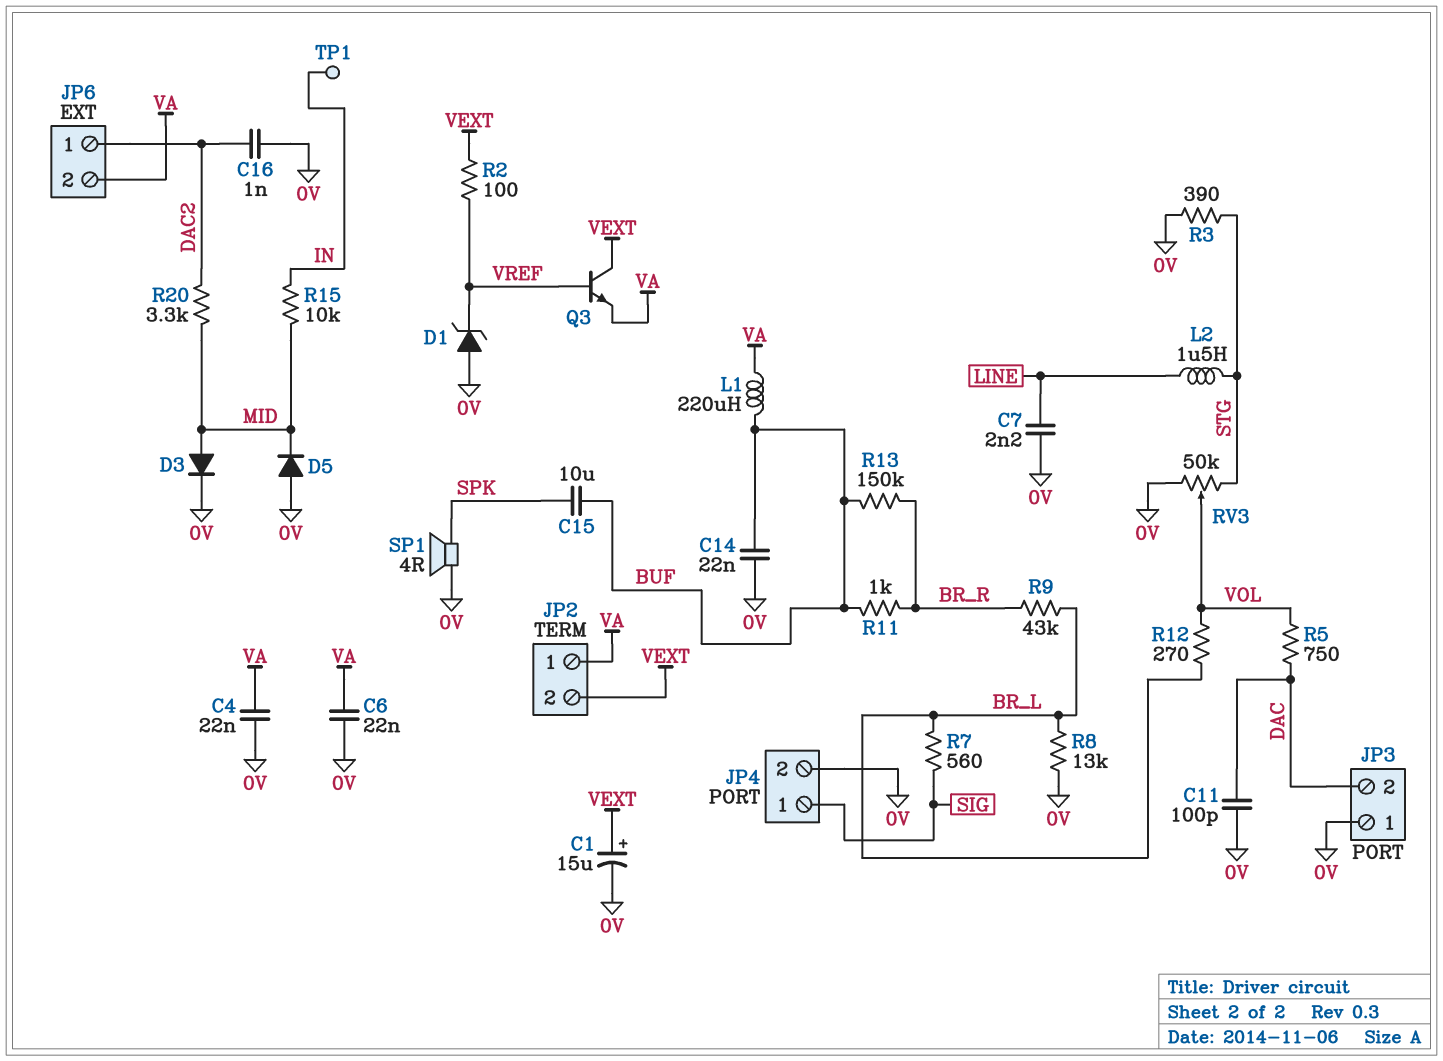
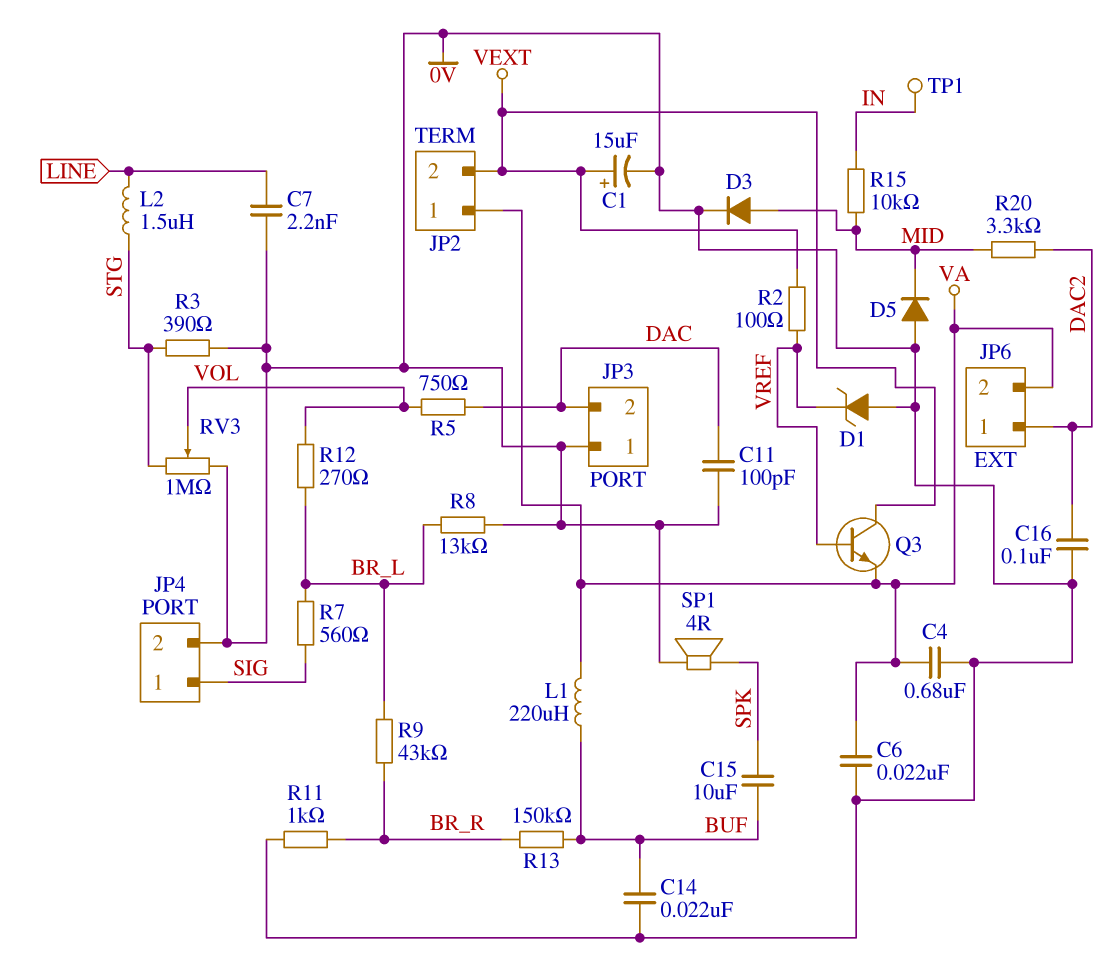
C4: 22nF (0V, VA) -> 680nF (0V, VA)
C16: 1nF (0V, DAC2) -> 100nF (0V, DAC2)
R11: 1k (BR_R, BUF) -> 1k (0V, BR_R)
RV3: 50k (0V, STG, wiper VOL) -> 1M (0V, STG, wiper VOL)

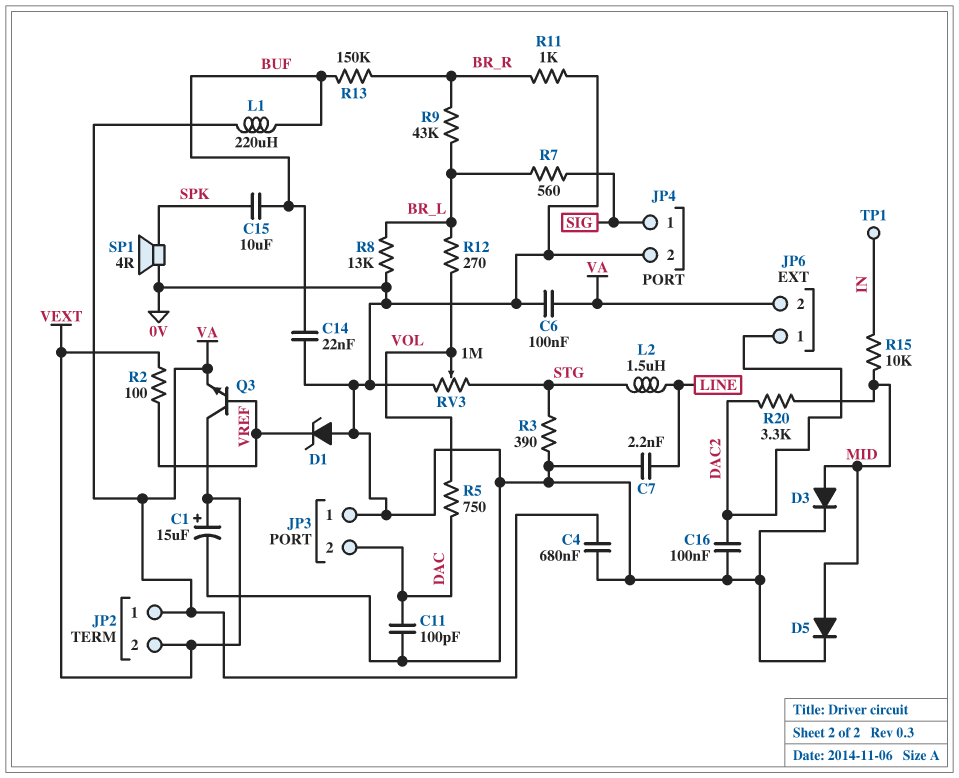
C6: 22nF (0V, VA) -> 100nF (0V, VA)
D5: diode (A 0V, K MID) -> diode (A MID, K 0V)

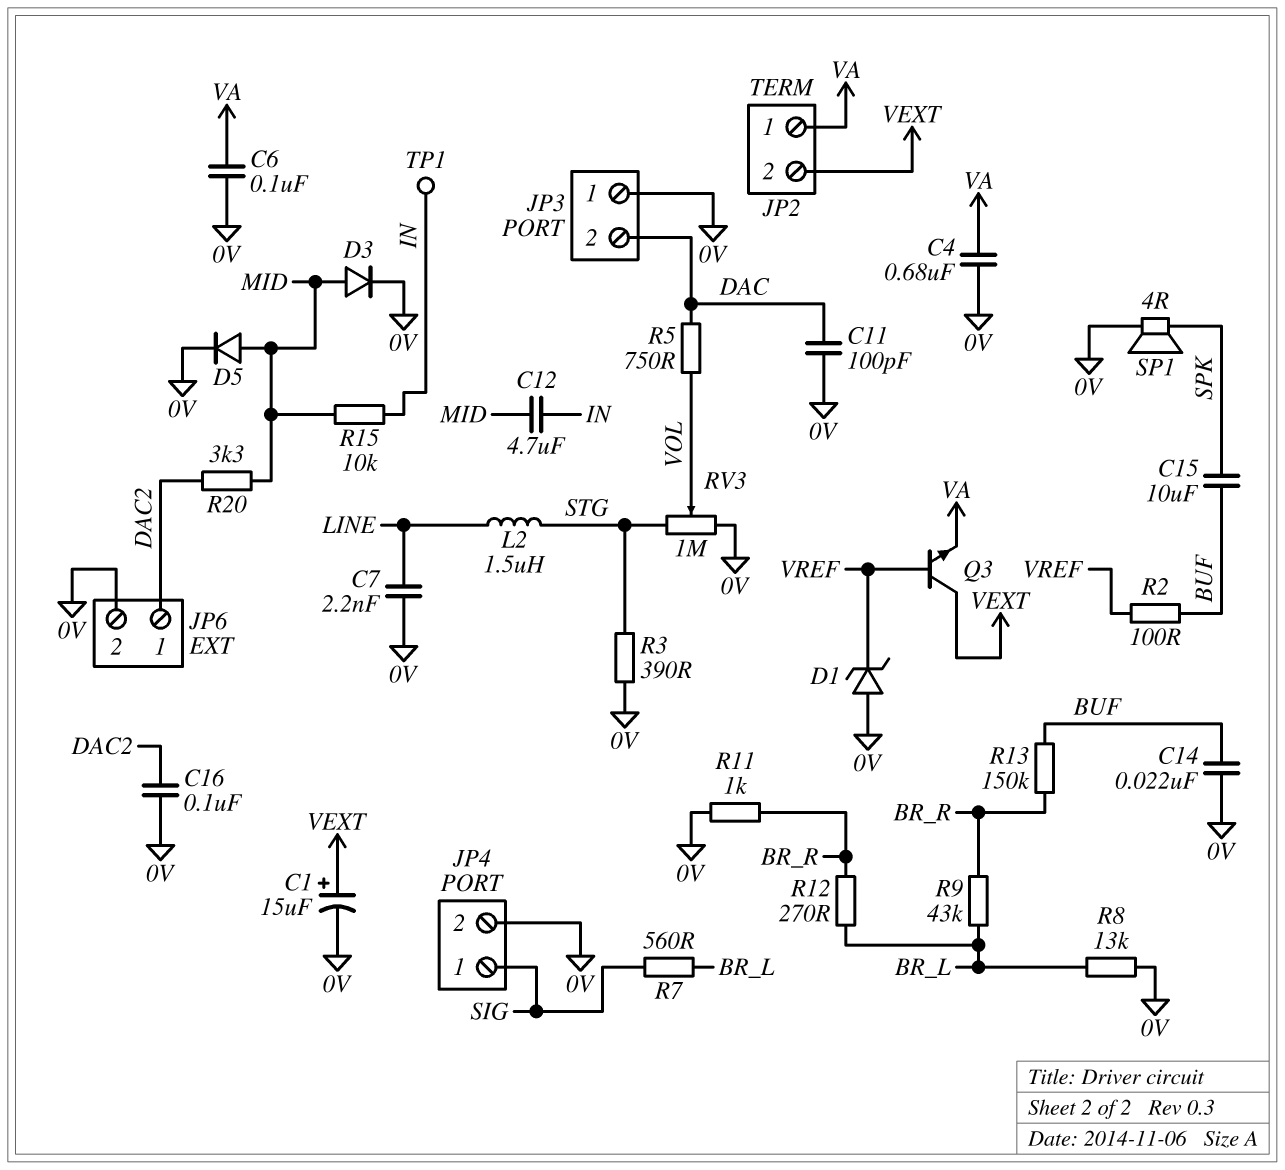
C12: none -> 4.7uF (IN, MID)
JP6 pin 2: VA -> 0V
L1: 220uH (BUF, VA) -> none
R2: 100 (VEXT, VREF) -> 100 (BUF, VREF)
R12: 270 (BR_L, VOL) -> 270 (BR_L, BR_R)

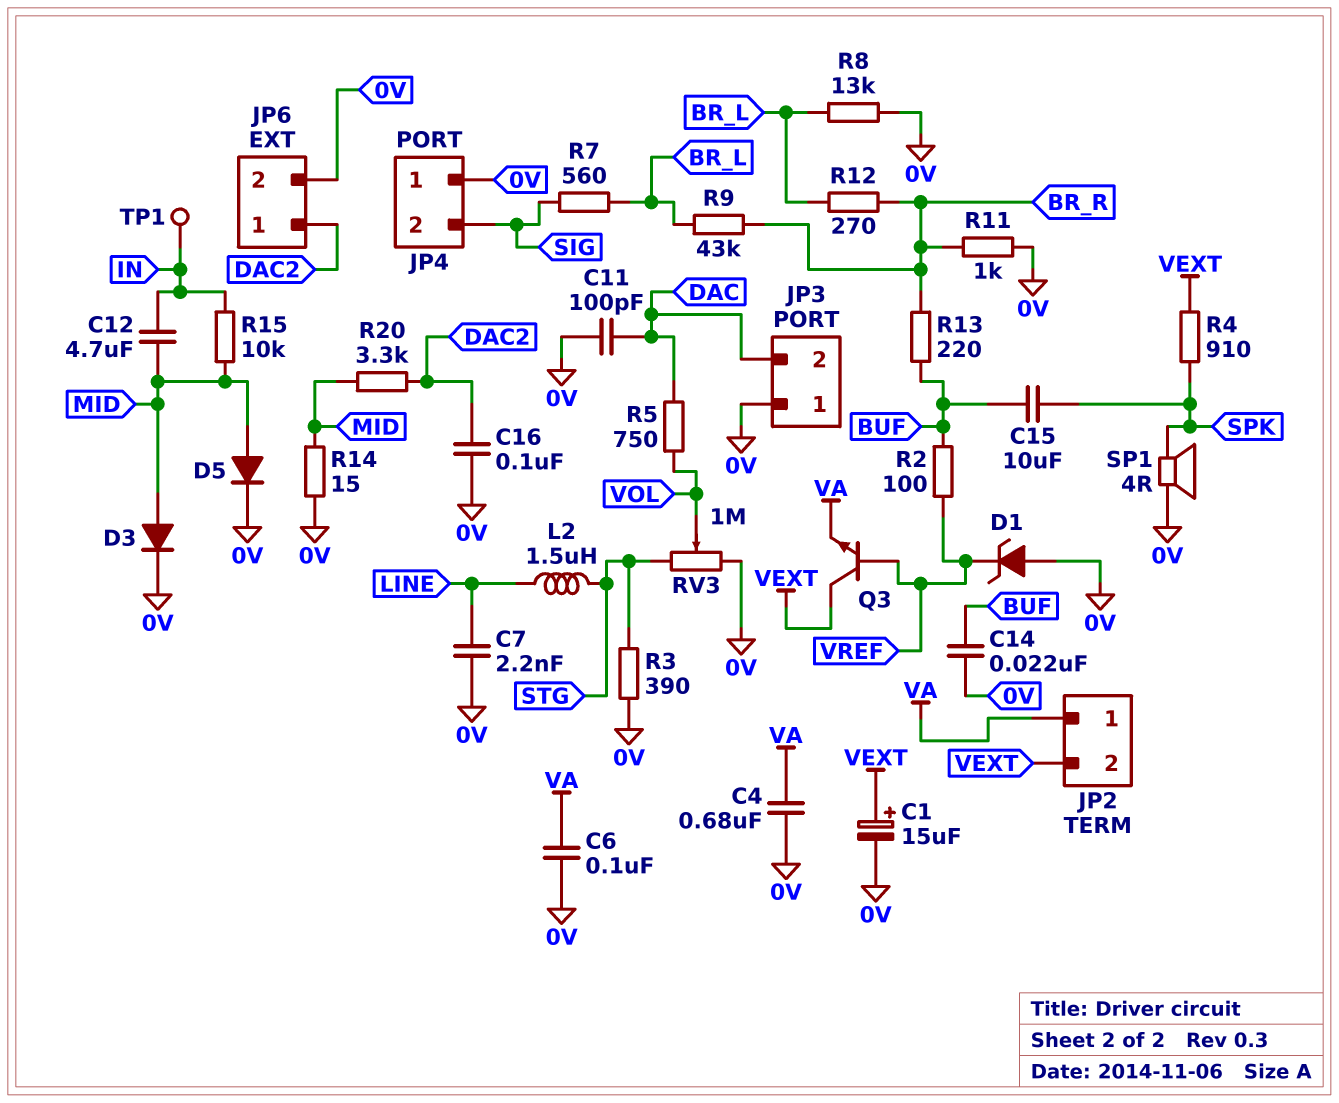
JP4 pin 1: SIG -> 0V
JP4 pin 2: 0V -> SIG
R4: none -> 910 (SPK, VEXT)
R13: 150k (BR_R, BUF) -> 220 (BR_R, BUF)
R14: none -> 15 (0V, MID)

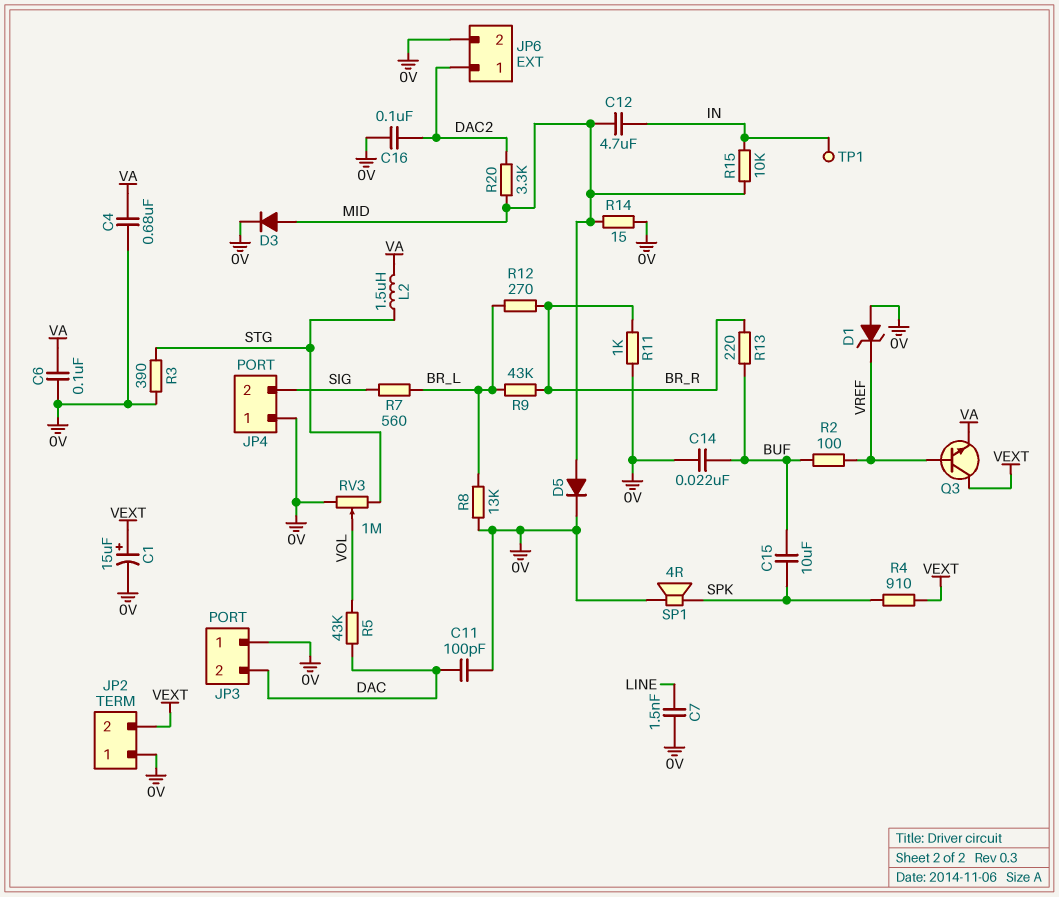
C7: 2.2nF (0V, LINE) -> 1.5nF (0V, LINE)
JP2 pin 1: VA -> 0V
L2: 1.5uH (LINE, STG) -> 1.5uH (STG, VA)
R5: 750 (DAC, VOL) -> 43k (DAC, VOL)

